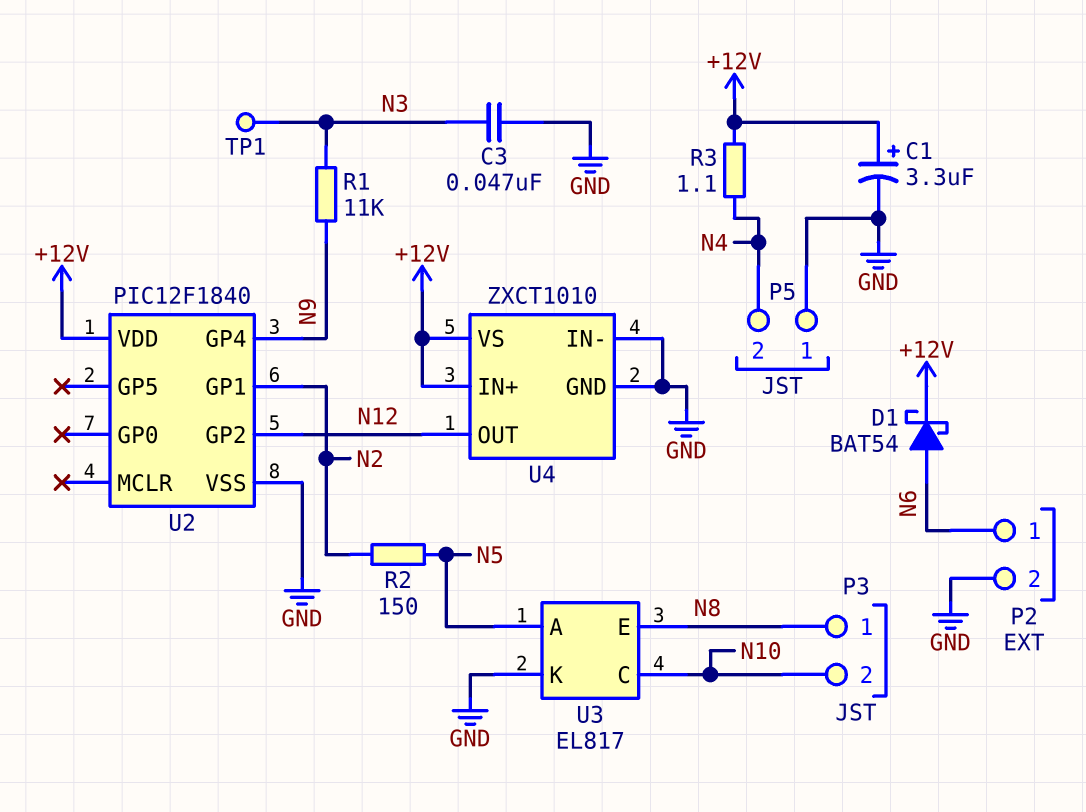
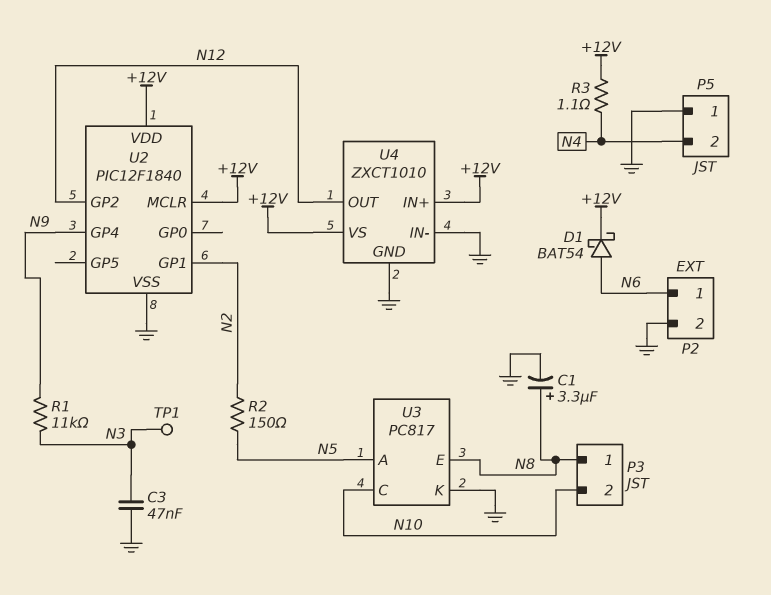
C1: 3.3uF (plus +12V, minus GND) -> 3.3uF (plus N8, minus GND)
U2 pin MCLR: none -> +12V
U3: EL817 -> PC817

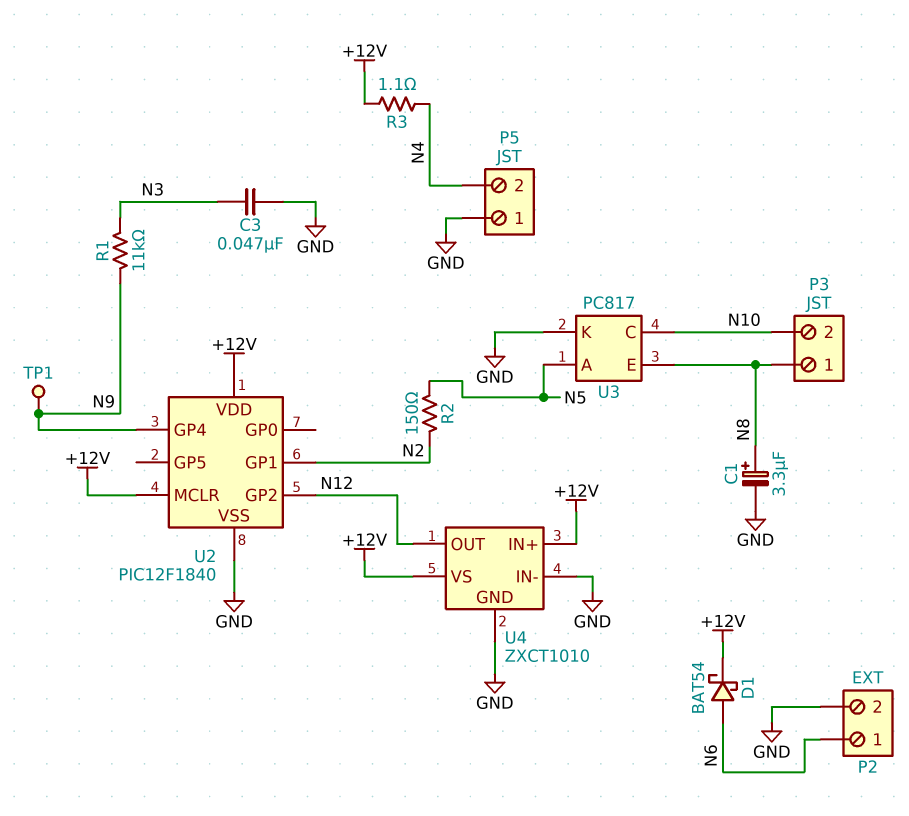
TP1: test point (N3) -> test point (N9)

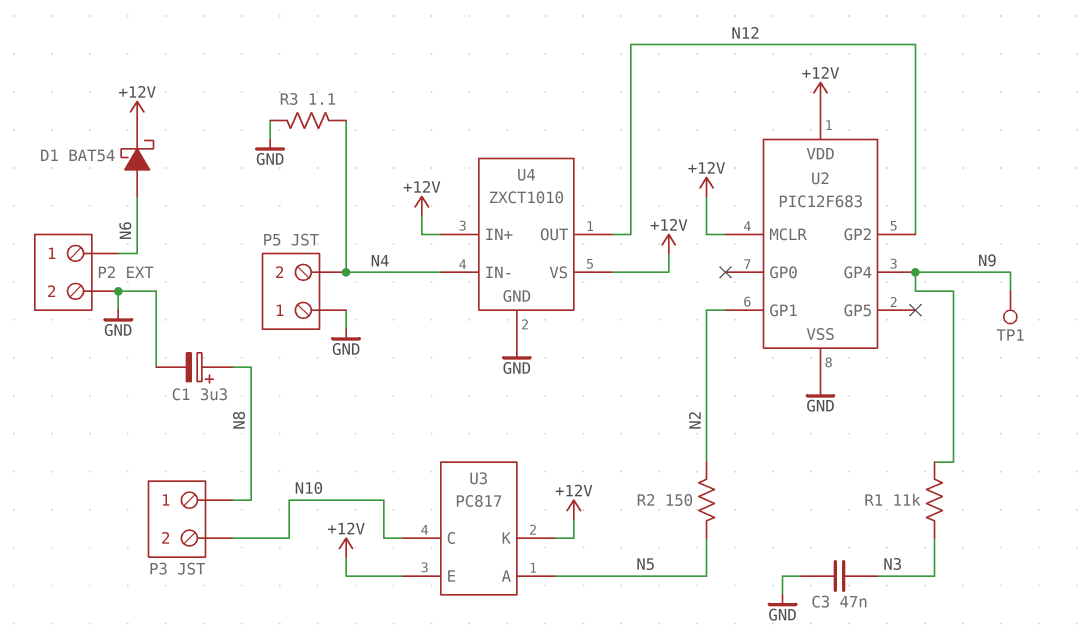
R3: 1.1 (+12V, N4) -> 1.1 (GND, N4)
U2: PIC12F1840 -> PIC12F683
U3 pin E: N8 -> +12V
U3 pin K: GND -> +12V
U4 pin IN-: GND -> N4

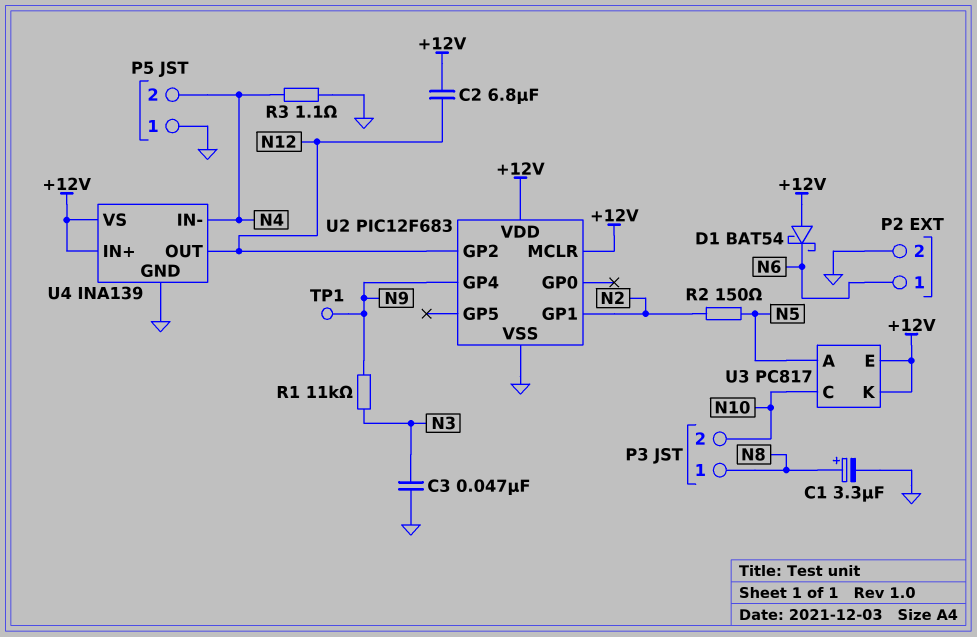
C2: none -> 6.8uF (+12V, N12)
D1: schottky BAT54 (A N6, K +12V) -> schottky BAT54 (A +12V, K N6)
U4: ZXCT1010 -> INA139

